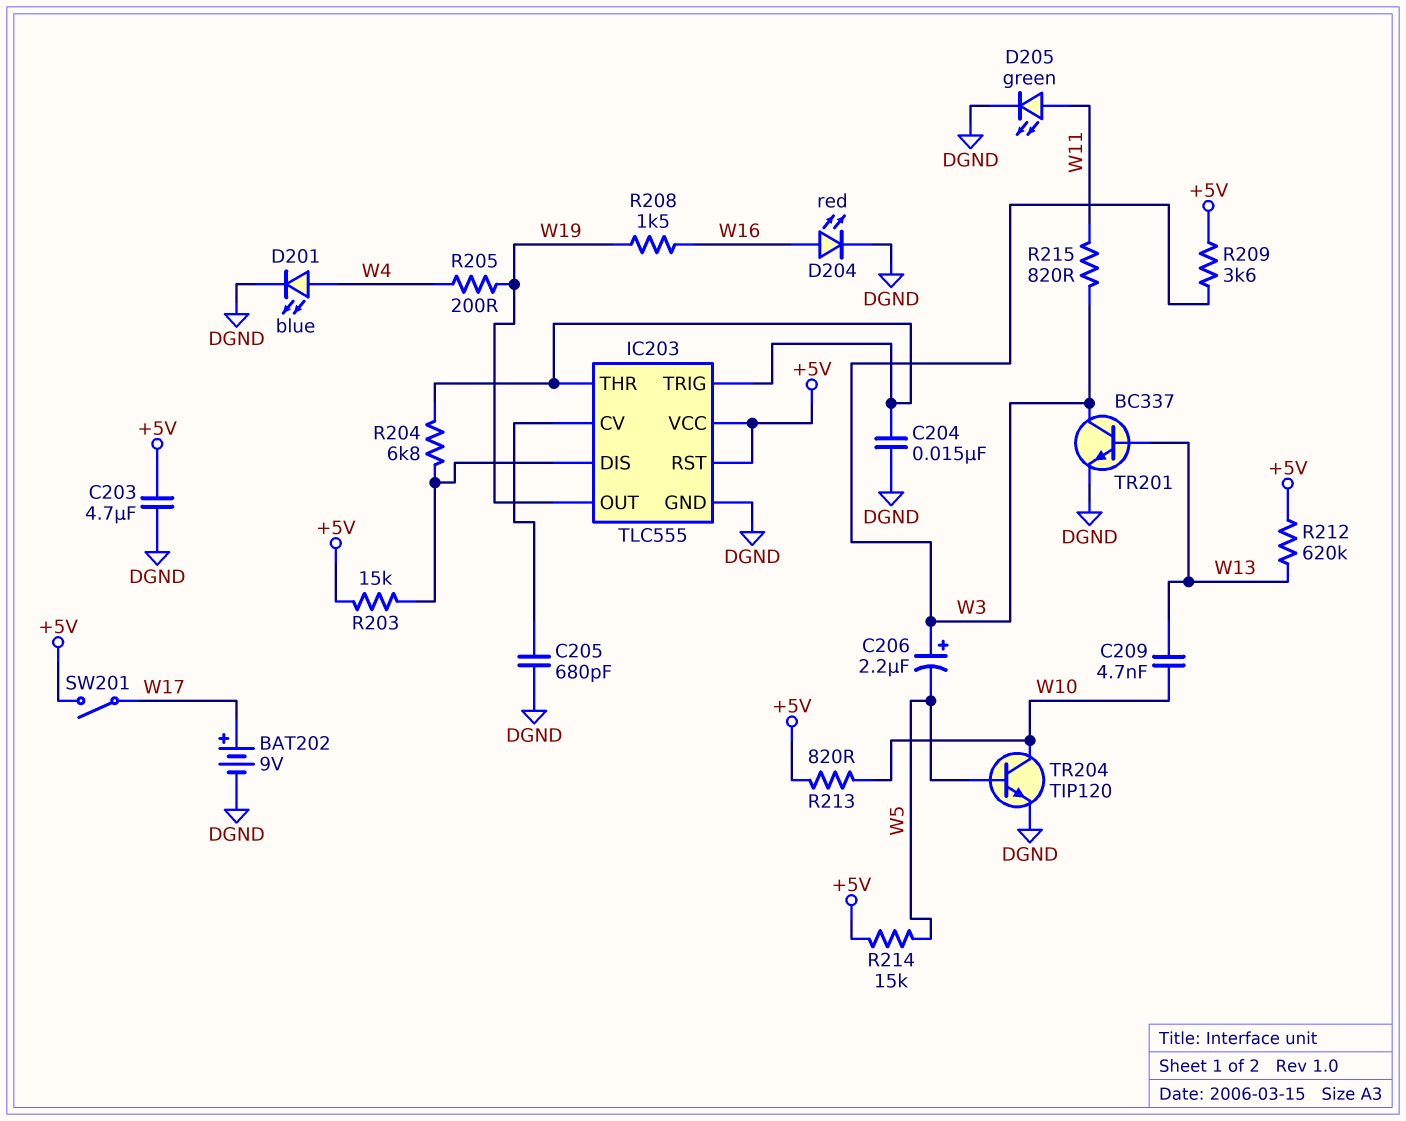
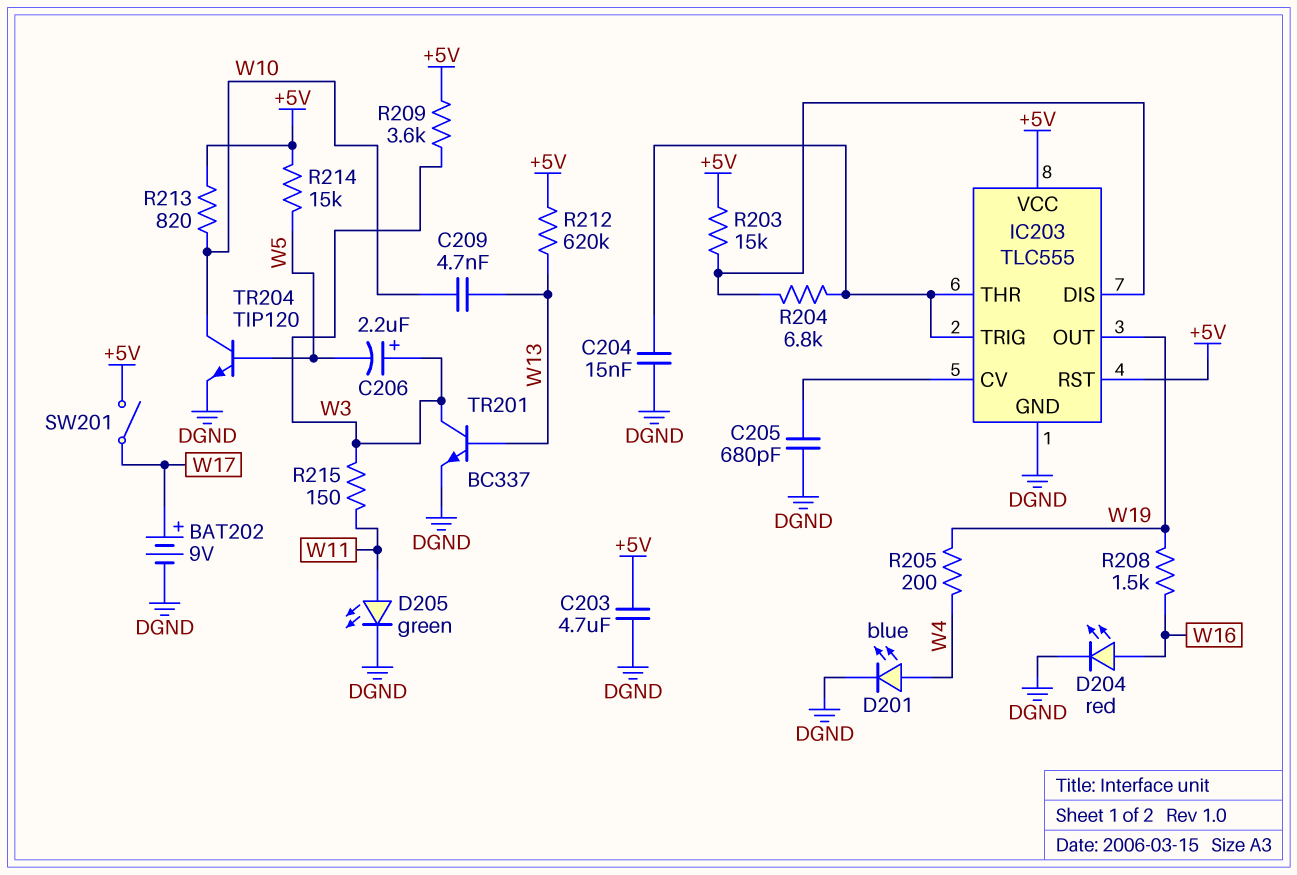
R215: 820 (W3, W11) -> 150 (W3, W11)

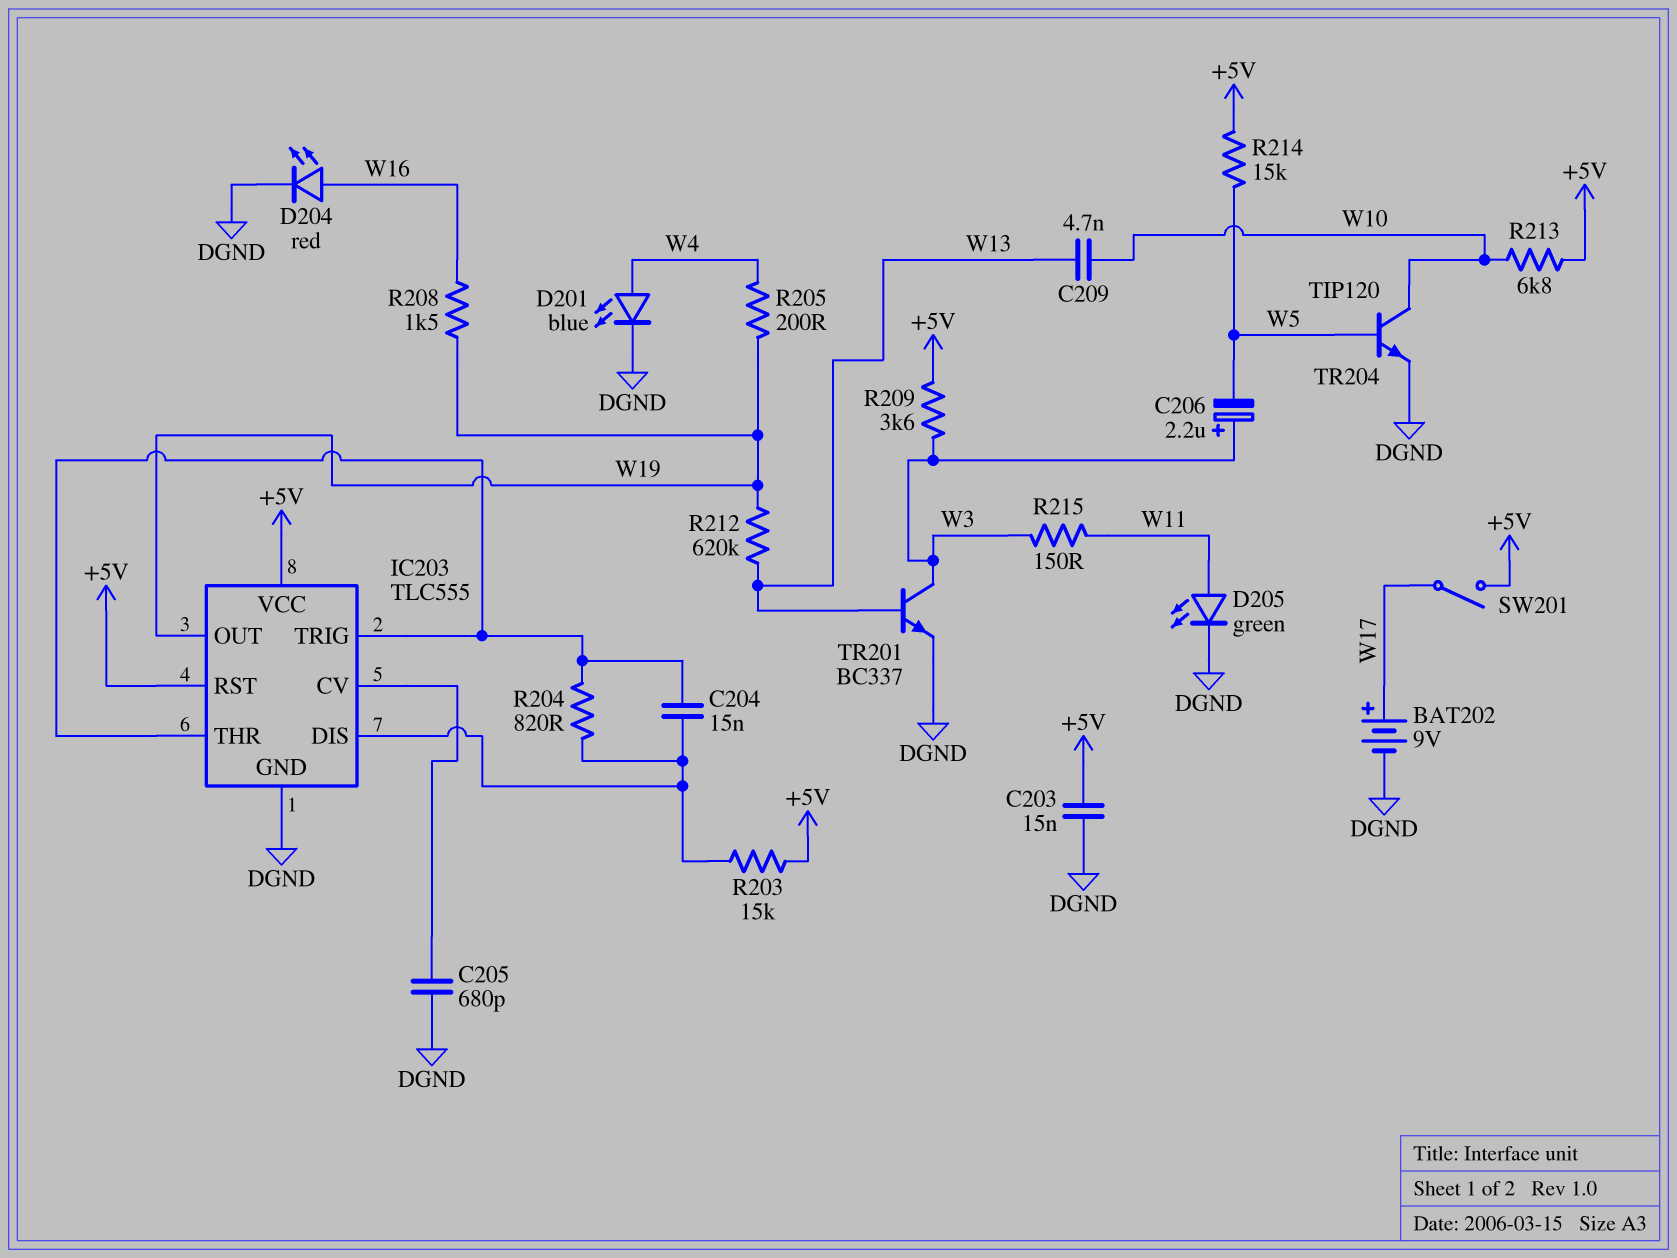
C203: 4.7uF (+5V, DGND) -> 15nF (+5V, DGND)
C204: 15nF (DGND, IC203/THR) -> 15nF (IC203/DIS, IC203/THR)
R204: 6.8k (IC203/DIS, IC203/THR) -> 820 (IC203/DIS, IC203/THR)
R212: 620k (+5V, W13) -> 620k (W13, W19)
R213: 820 (+5V, W10) -> 6.8k (+5V, W10)

